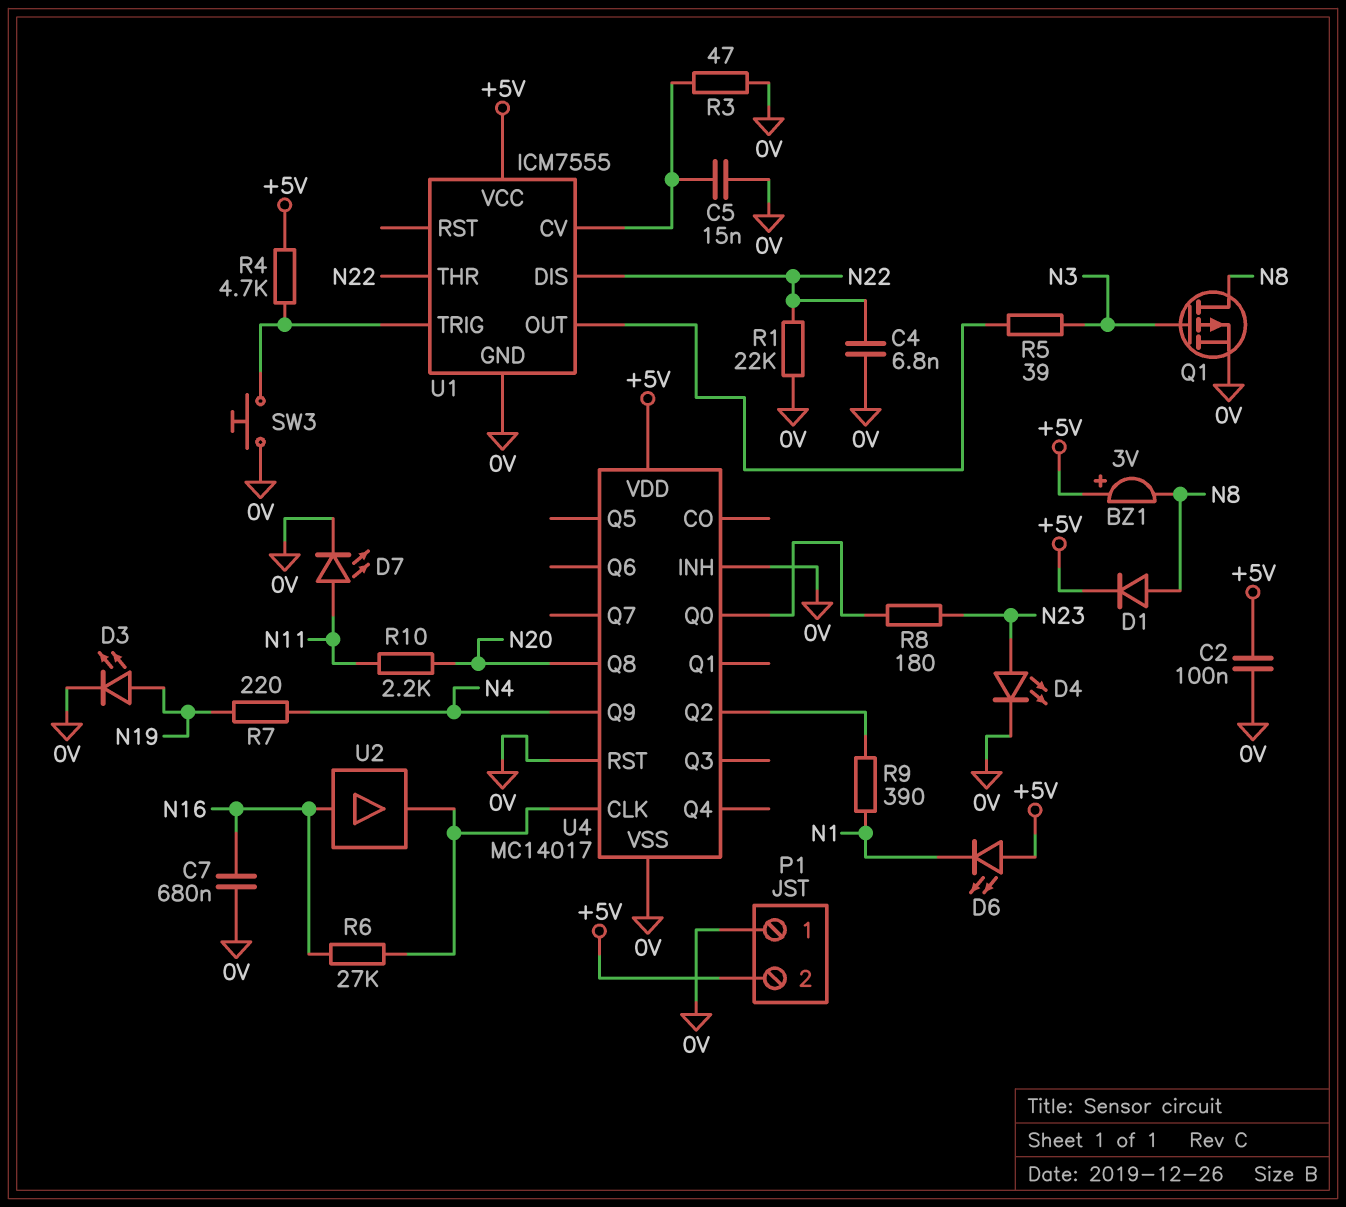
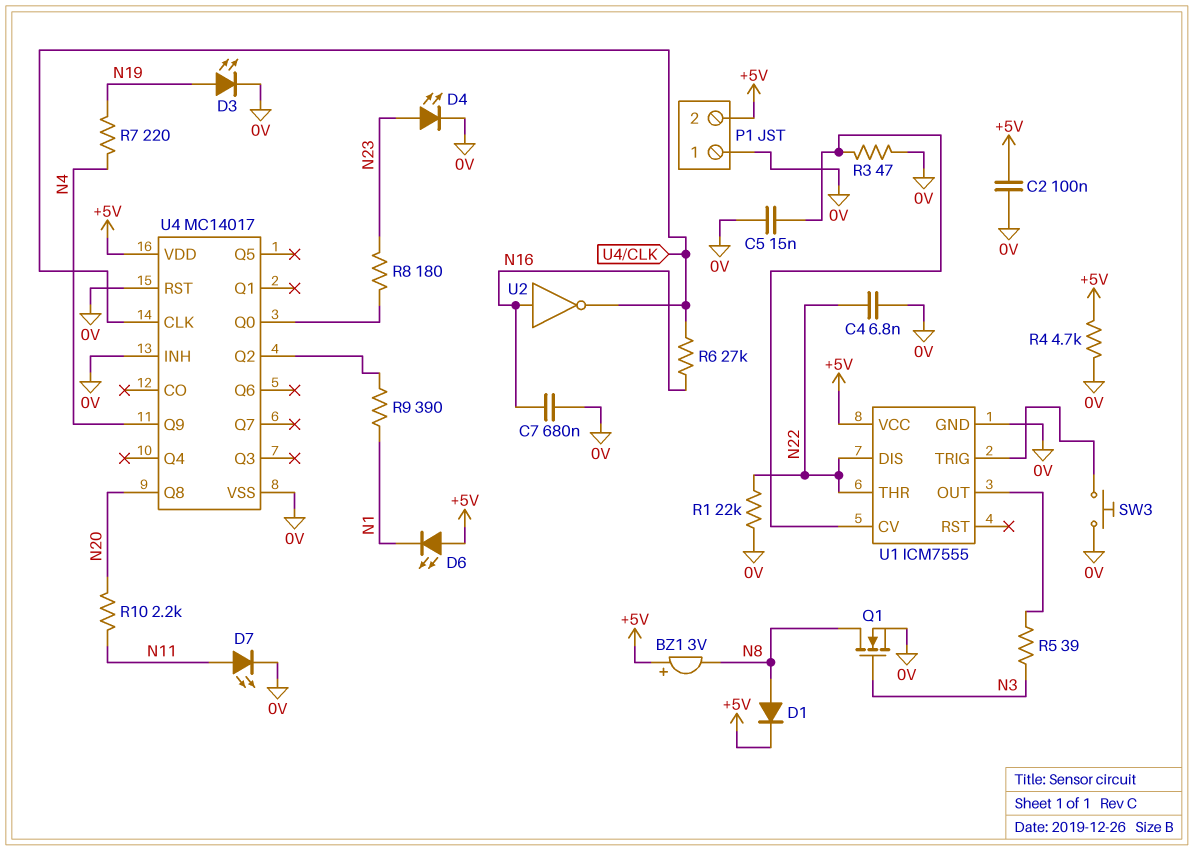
Q1: PMOS (G N3, D N8, S 0V) -> NMOS (G N3, D N8, S 0V)
R4: 4.7k (+5V, U1/TRIG) -> 4.7k (+5V, 0V)
U2: buffer (in N16, out U4/CLK) -> NOT (in N16, out U4/CLK)

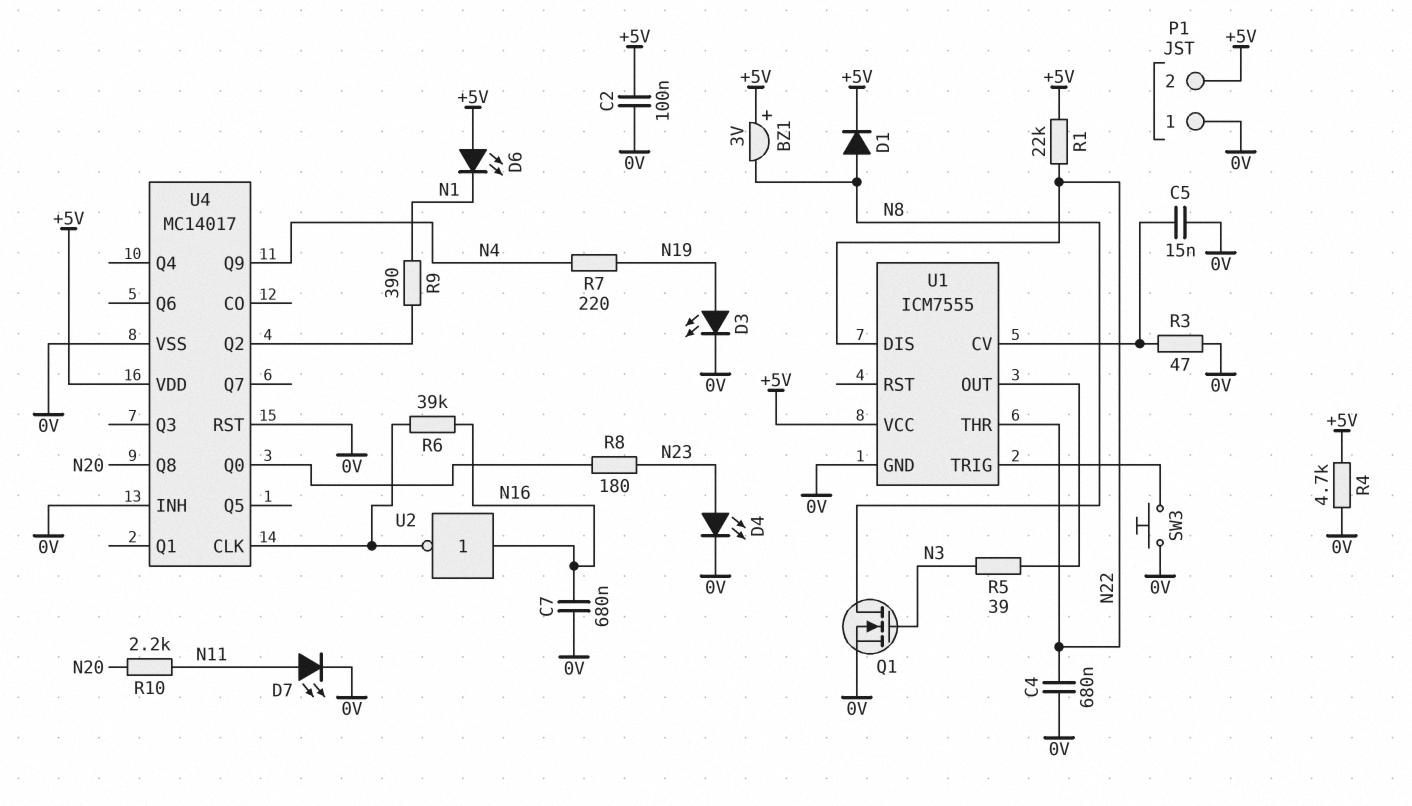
C4: 6.8nF (0V, N22) -> 680nF (0V, N22)
R1: 22k (0V, N22) -> 22k (+5V, N22)
R6: 27k (N16, U4/CLK) -> 39k (N16, U4/CLK)

